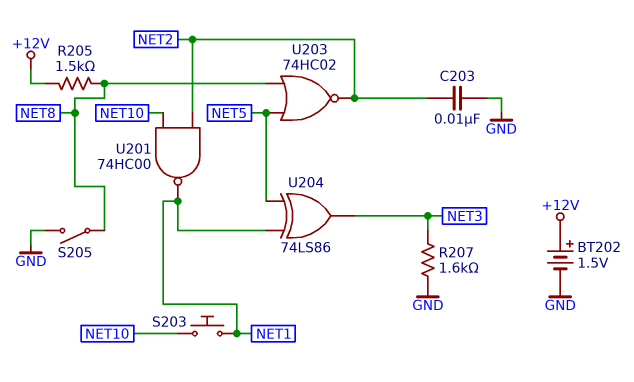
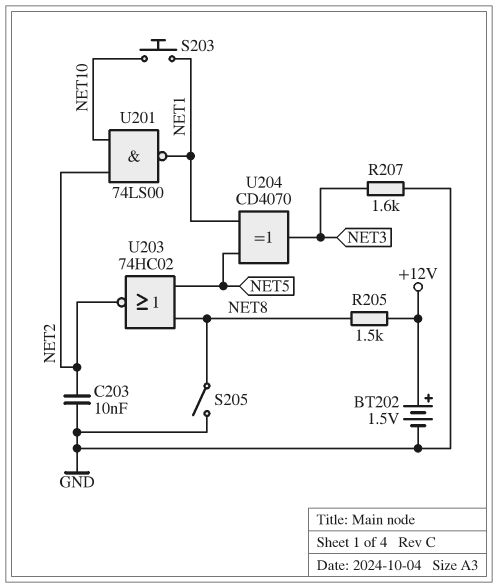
U201: NAND 74HC00 (in NET2, in NET10, out NET1) -> NAND 74LS00 (in NET2, in NET10, out NET1)
U204: XOR 74LS86 (in NET1, in NET5, out NET3) -> XOR CD4070 (in NET1, in NET5, out NET3)

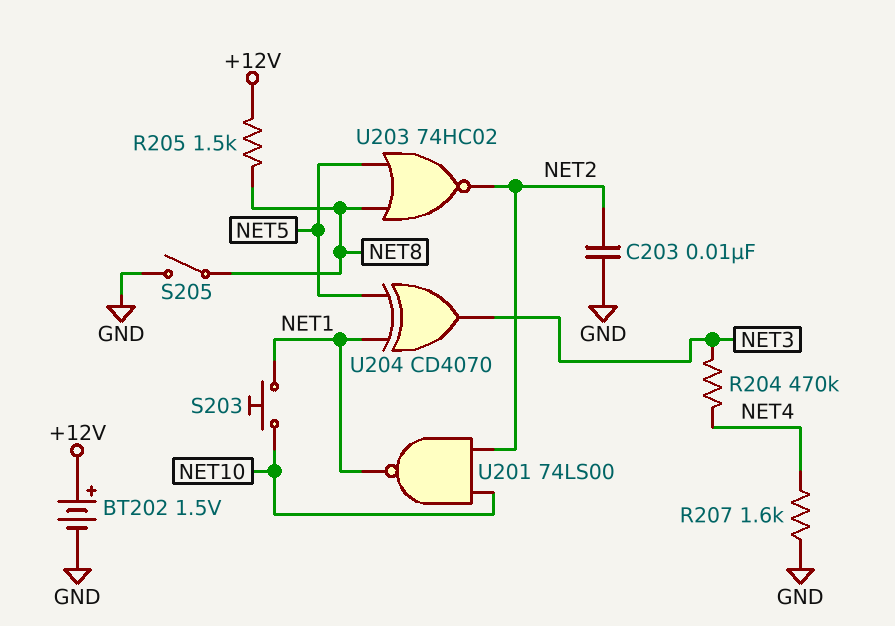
R204: none -> 470k (NET3, NET4)
R207: 1.6k (GND, NET3) -> 1.6k (GND, NET4)

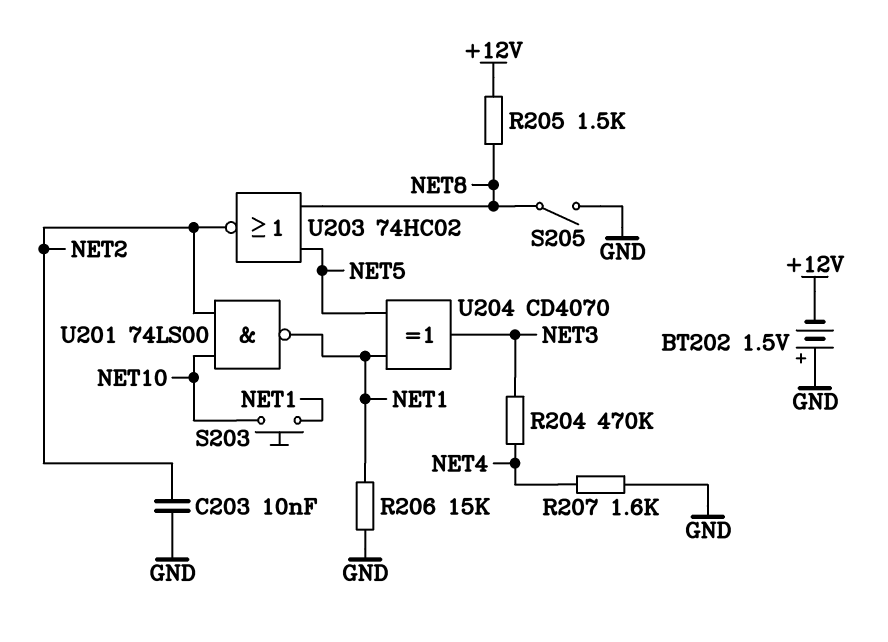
BT202: 1.5V (plus +12V, minus GND) -> 1.5V (plus GND, minus +12V)
R206: none -> 15k (GND, NET1)

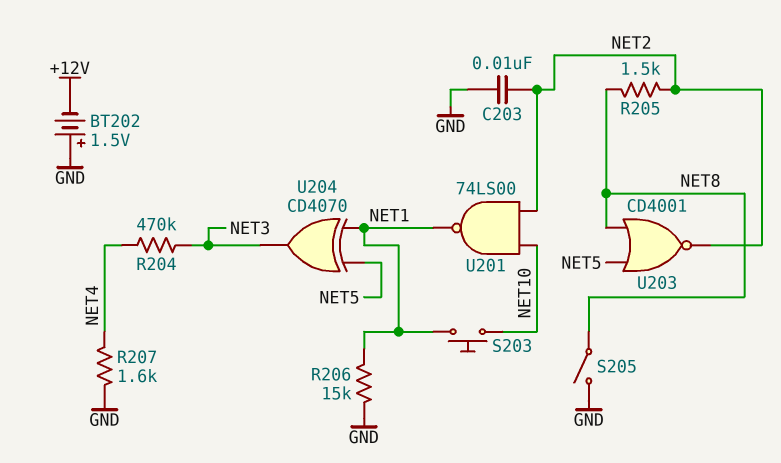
R205: 1.5k (+12V, NET8) -> 1.5k (NET2, NET8)
U203: NOR 74HC02 (in NET5, in NET8, out NET2) -> NOR CD4001 (in NET5, in NET8, out NET2)

